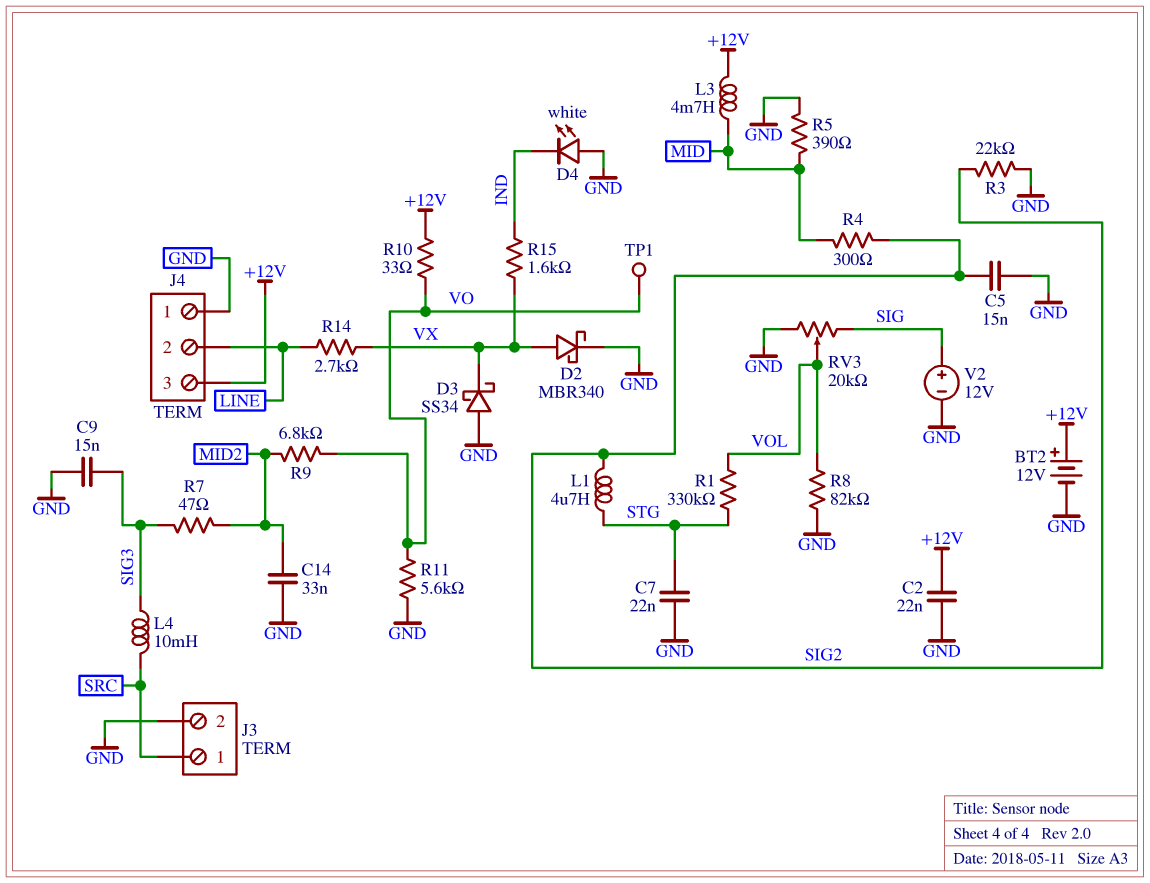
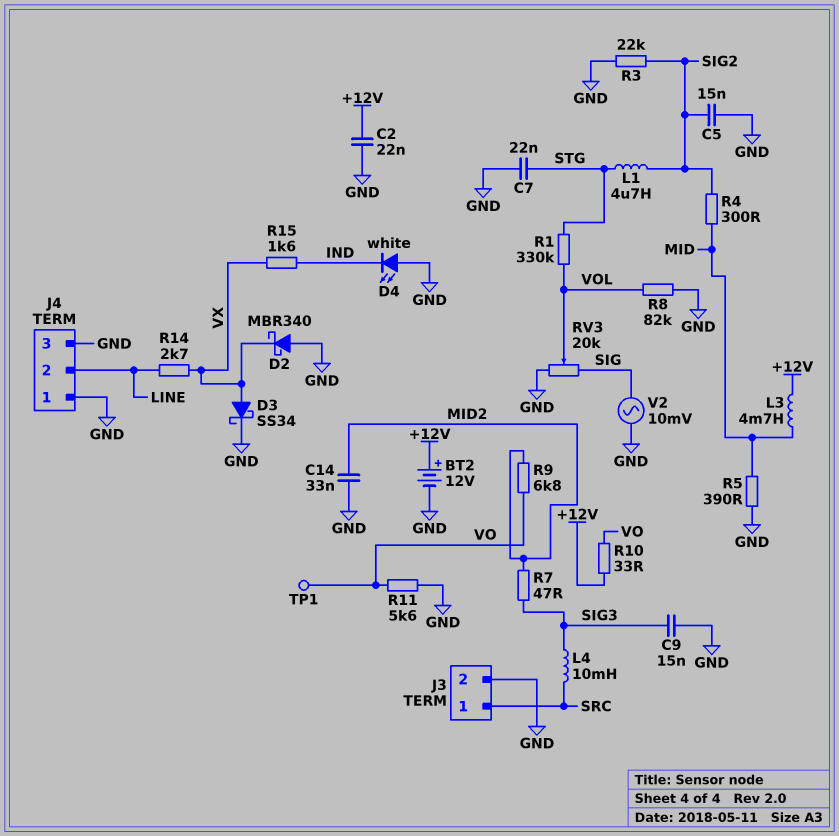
D2: schottky MBR340 (A VX, K GND) -> schottky MBR340 (A GND, K VX)
D3: schottky SS34 (A GND, K VX) -> schottky SS34 (A VX, K GND)
J4 pin 3: +12V -> GND
V2: 12V (plus SIG, minus GND) -> AC 10mV (GND, SIG)

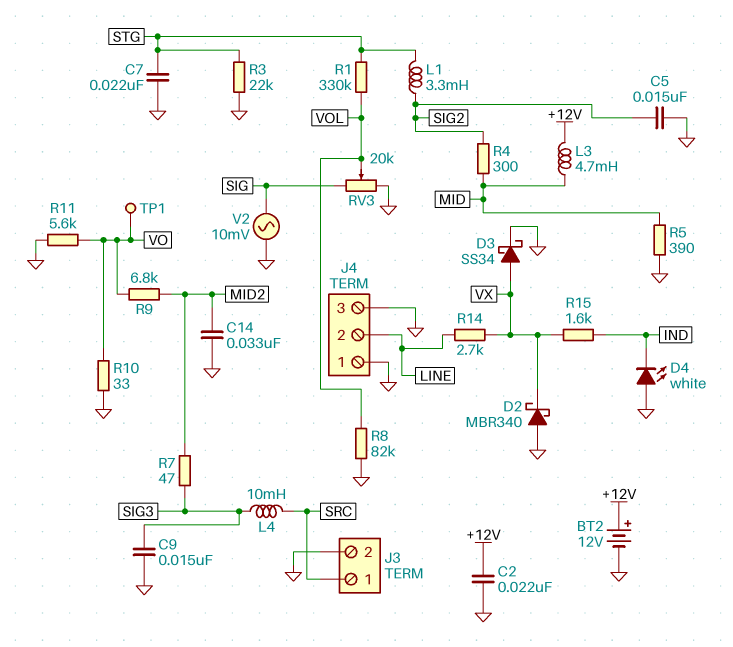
L1: 4.7uH (SIG2, STG) -> 3.3mH (SIG2, STG)
R3: 22k (GND, SIG2) -> 22k (GND, STG)
R10: 33 (+12V, VO) -> 33 (GND, VO)

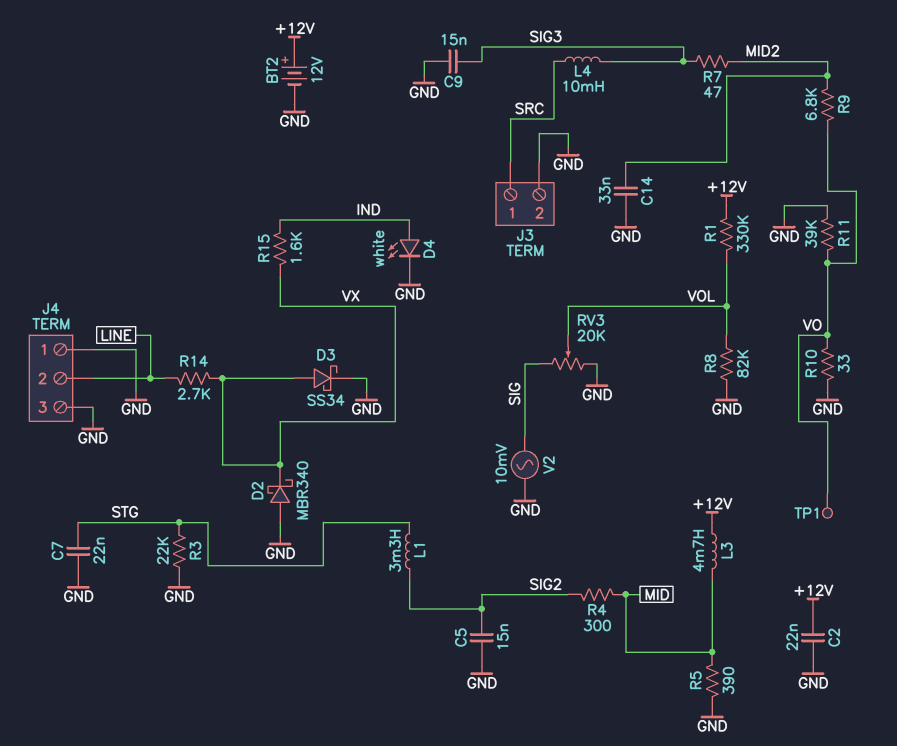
D4: LED white (A GND, K IND) -> LED white (A IND, K GND)
R1: 330k (STG, VOL) -> 330k (+12V, VOL)
R11: 5.6k (GND, VO) -> 39k (GND, VO)

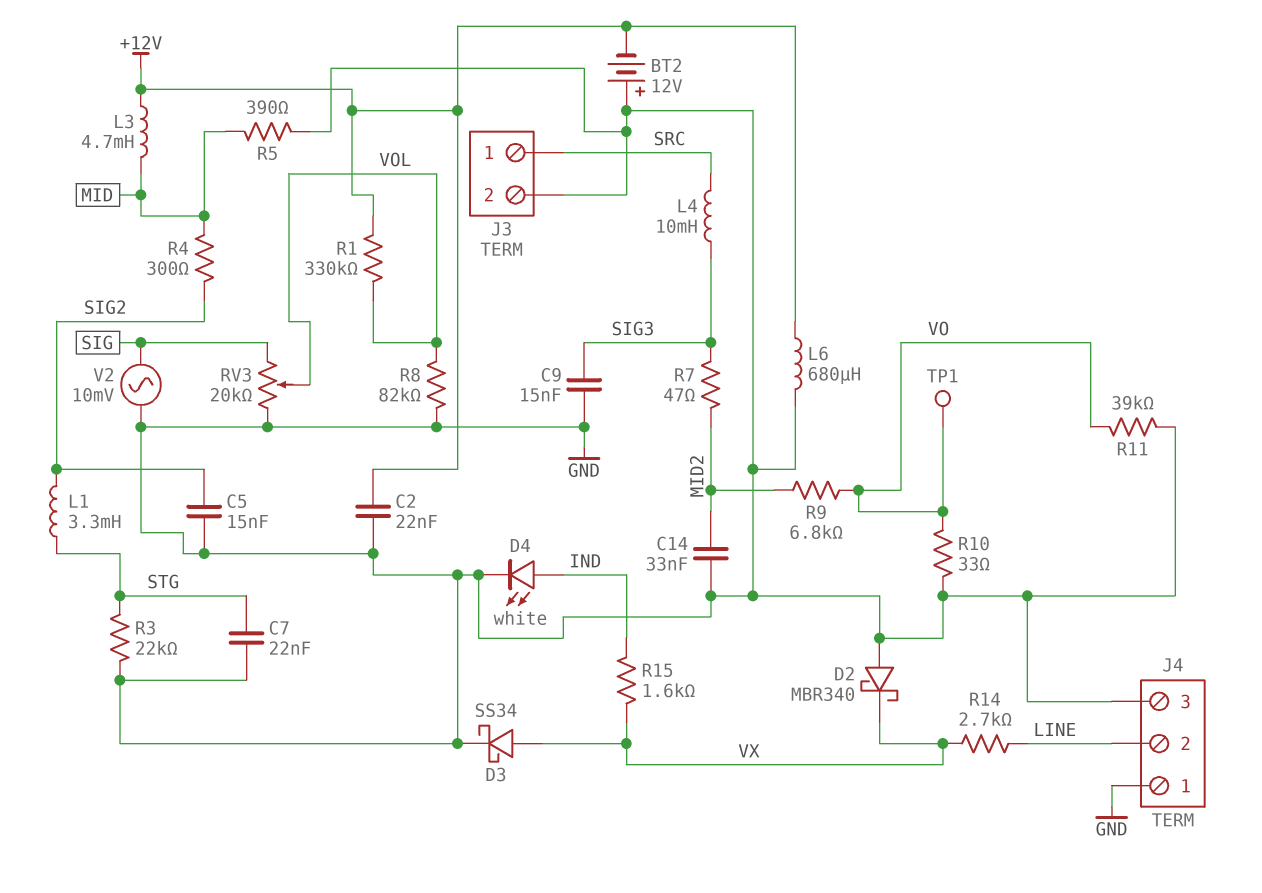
BT2: 12V (plus +12V, minus GND) -> 12V (plus GND, minus +12V)
L6: none -> 680uH (+12V, GND)

